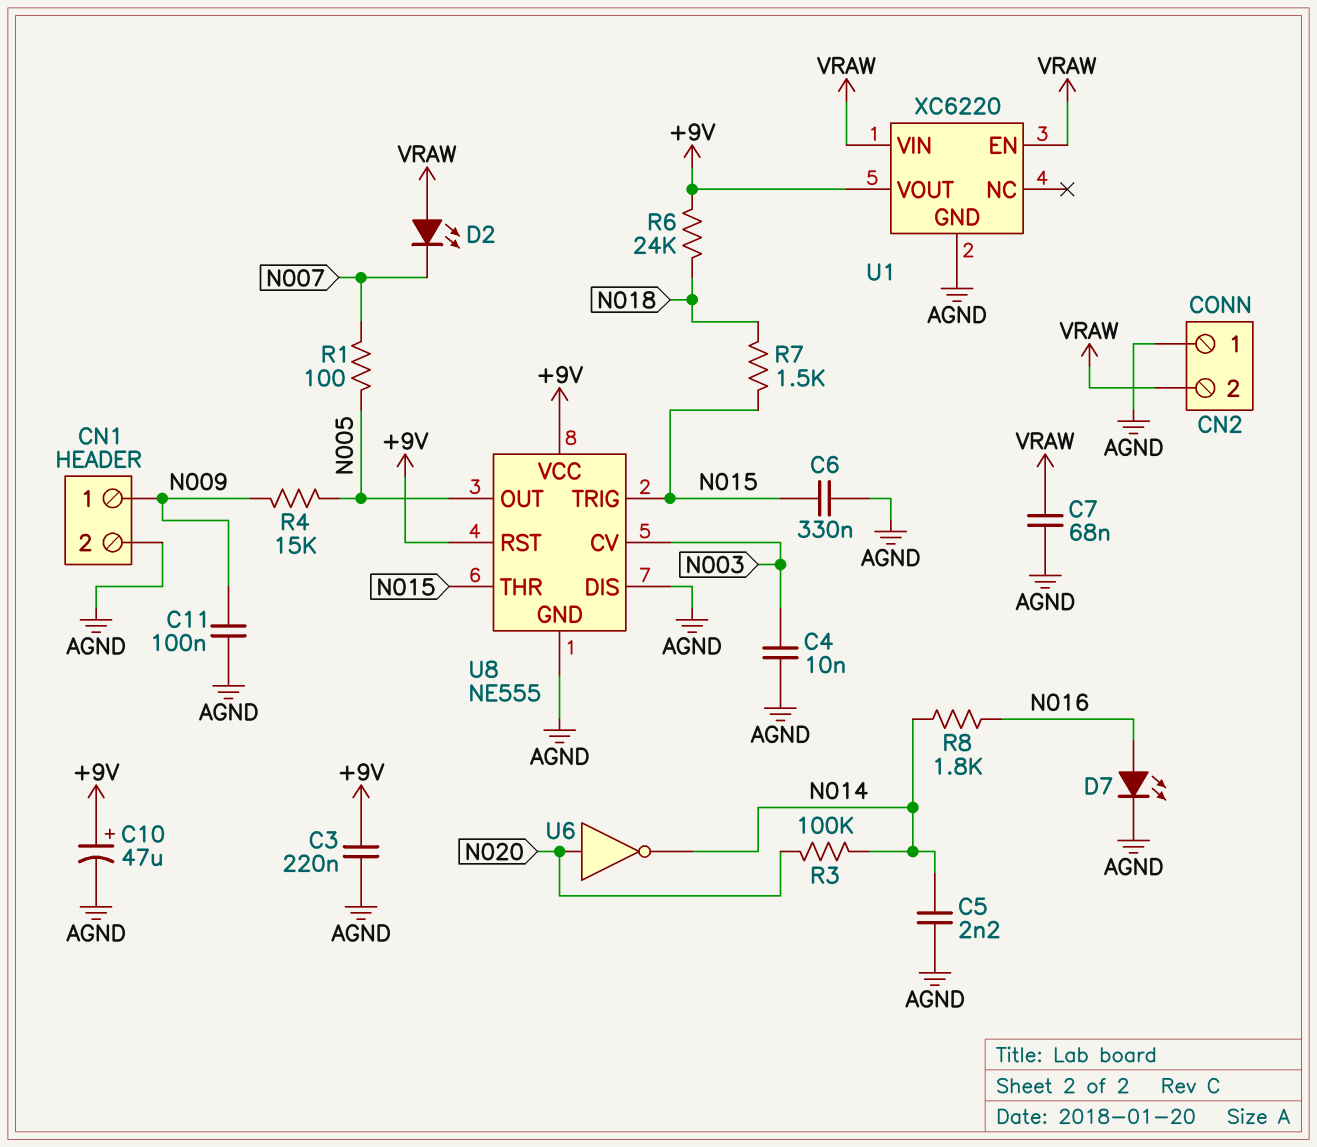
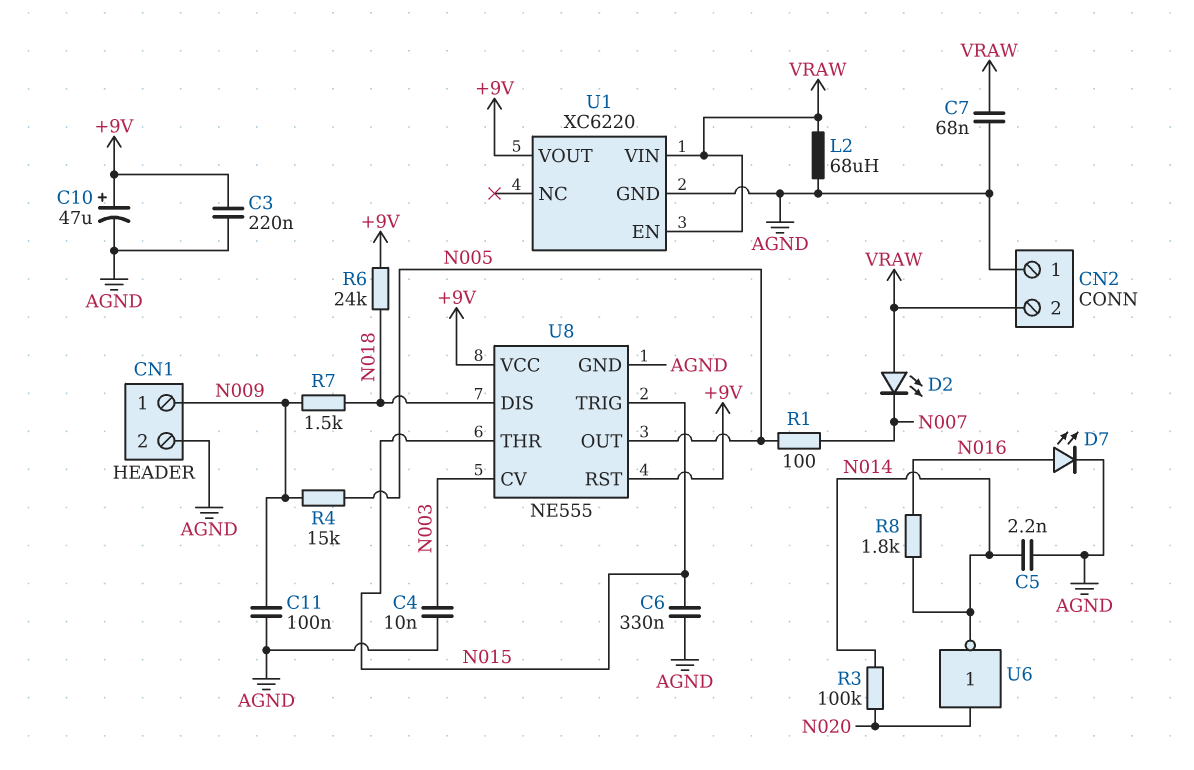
L2: none -> 68uH (AGND, VRAW)
R7: 1.5k (N015, N018) -> 1.5k (N009, N018)
U8 pin DIS: AGND -> N018

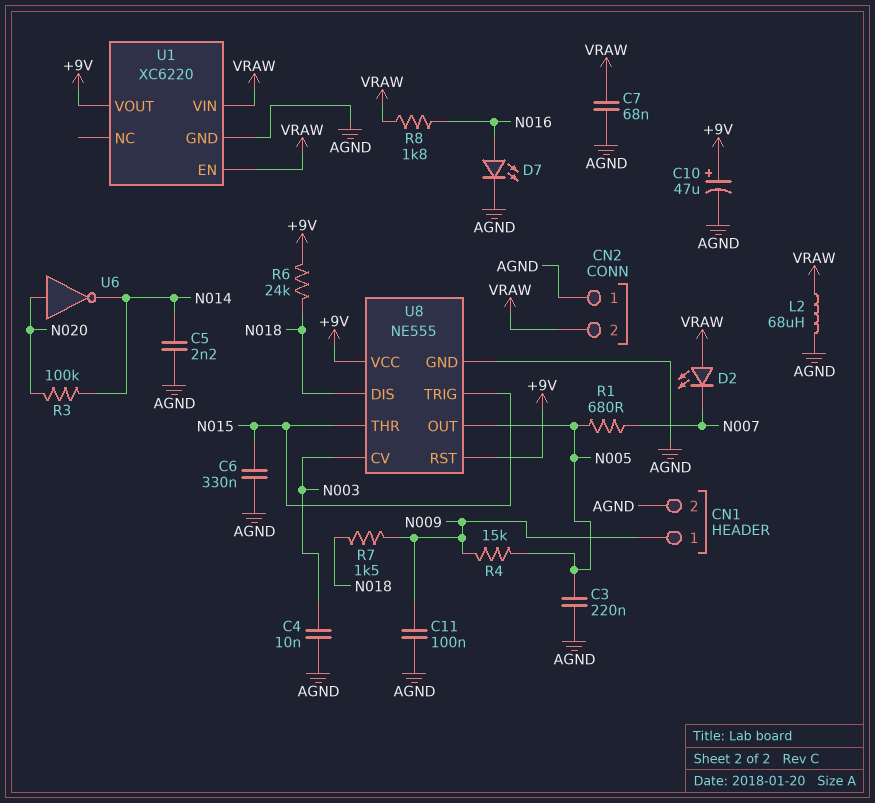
C3: 220nF (+9V, AGND) -> 220nF (AGND, N005)
R1: 100 (N005, N007) -> 680 (N005, N007)
R8: 1.8k (N014, N016) -> 1.8k (N016, VRAW)

